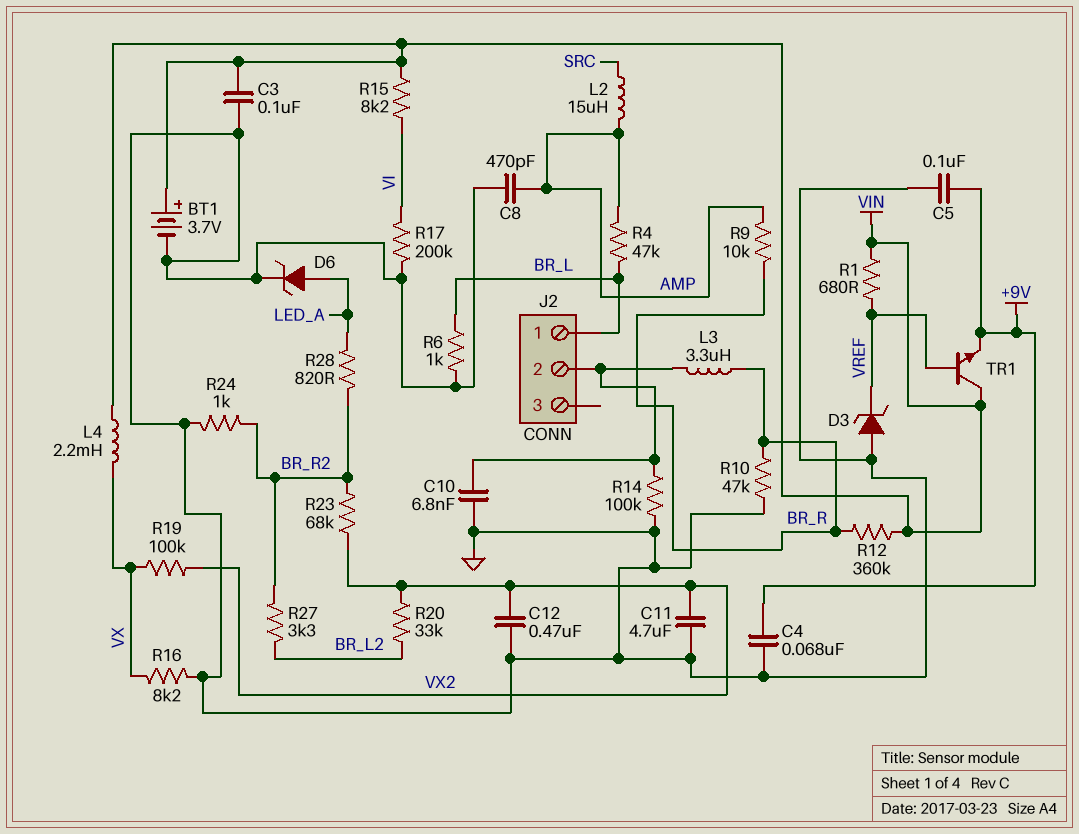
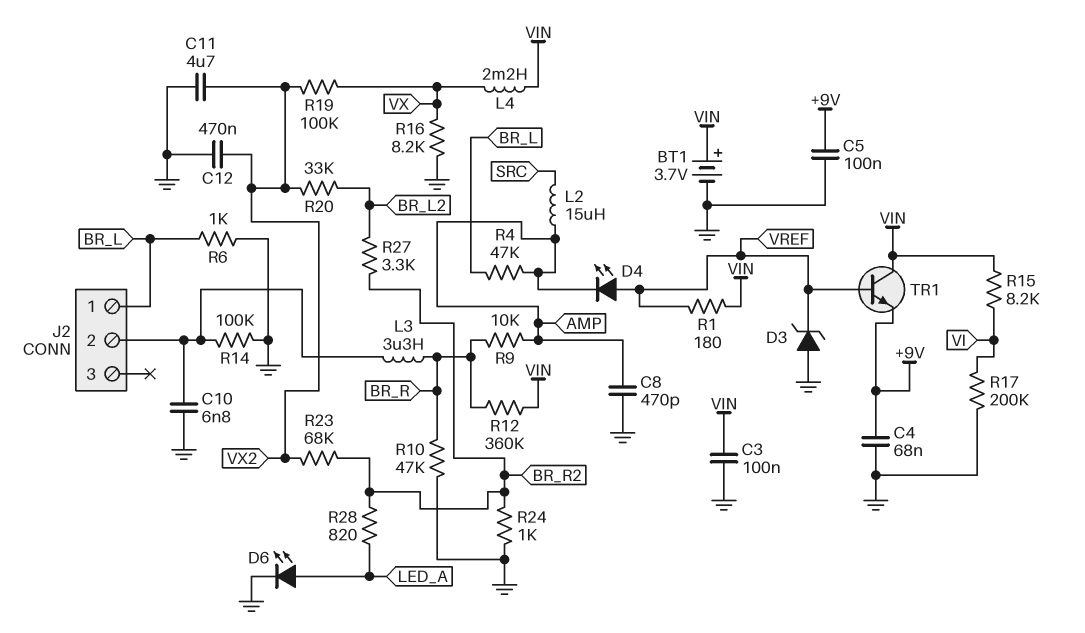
D4: none -> LED (A VREF, K AMP)
D6: zener (A LED_A, K GND) -> LED (A LED_A, K GND)
R1: 680 (VIN, VREF) -> 180 (VIN, VREF)

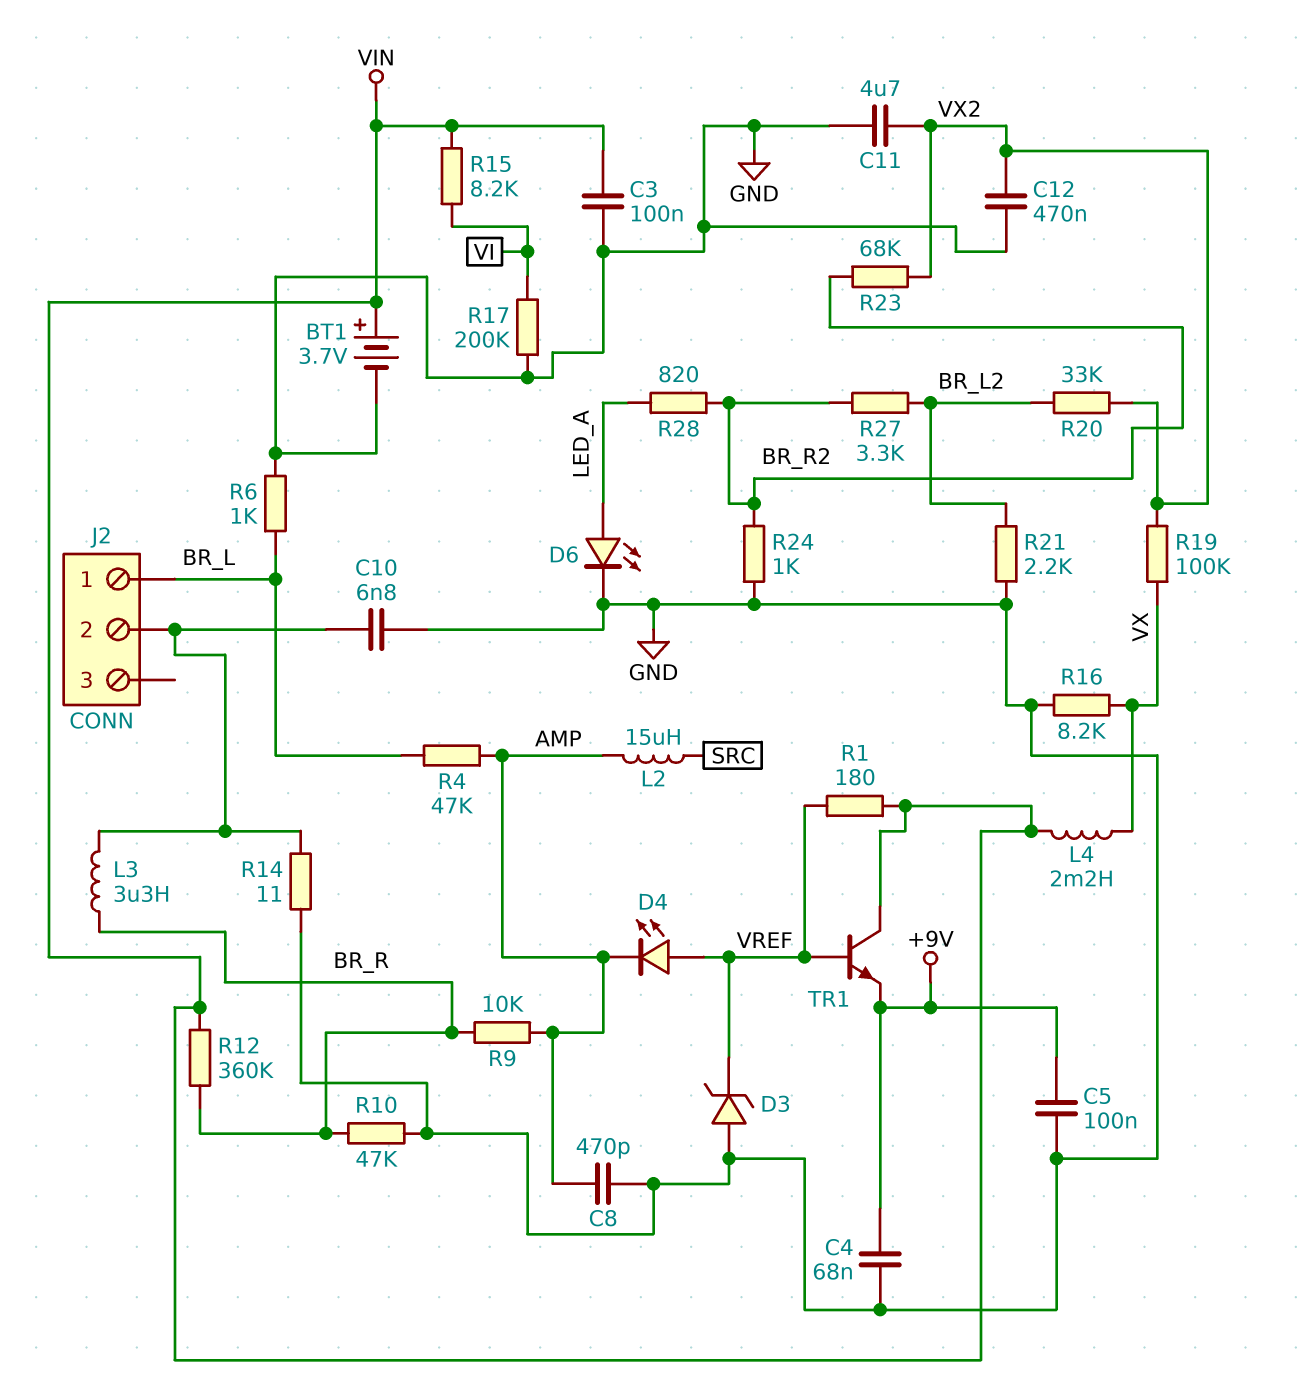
R14: 100k (GND, J2/2) -> 11 (GND, J2/2)
R21: none -> 2.2k (BR_L2, GND)

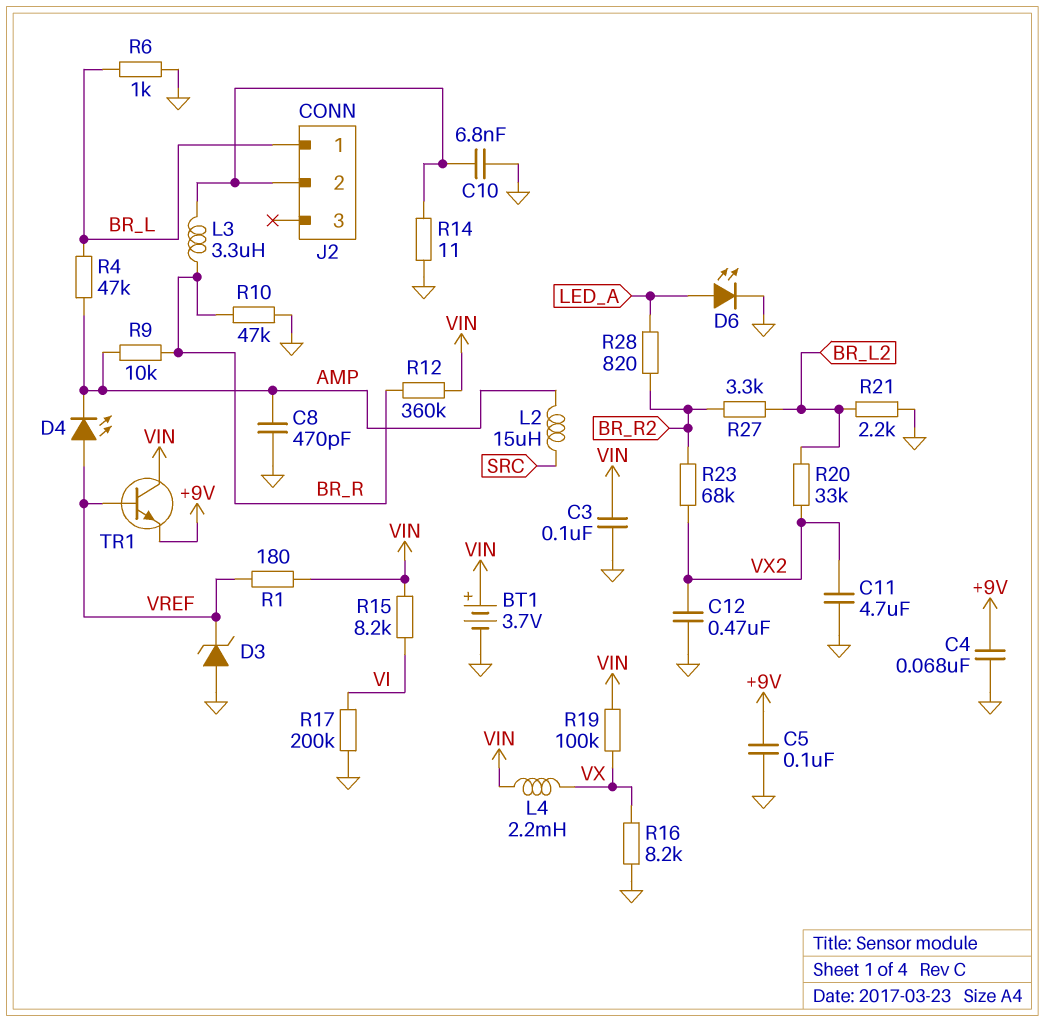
R19: 100k (VX, VX2) -> 100k (VIN, VX)
R24: 1k (BR_R2, GND) -> none

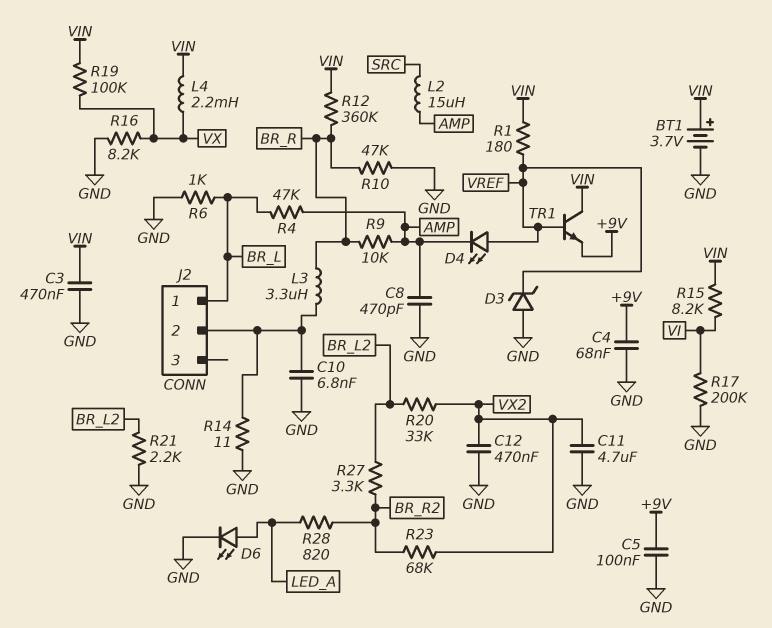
C3: 100nF (GND, VIN) -> 470nF (GND, VIN)

